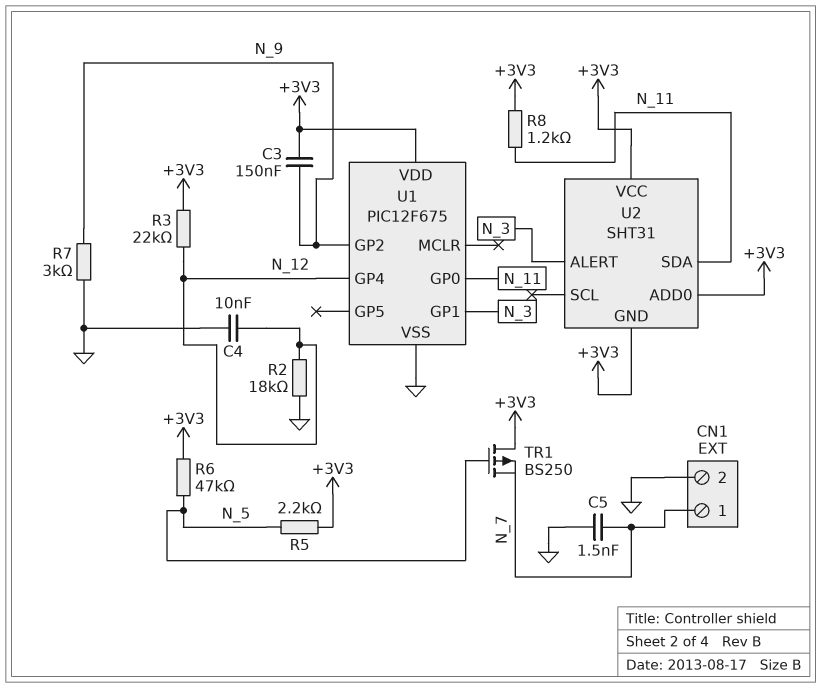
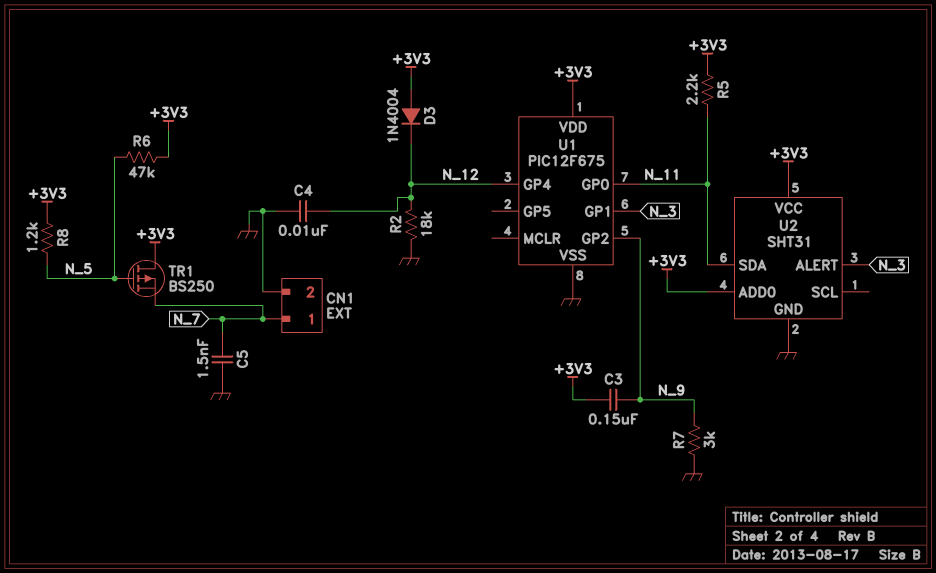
D3: none -> diode 1N4004 (A +3V3, K N_12)
R3: 22k (+3V3, N_12) -> none
R5: 2.2k (+3V3, N_5) -> 2.2k (+3V3, N_11)
R8: 1.2k (+3V3, N_11) -> 1.2k (+3V3, N_5)
U2 pin GND: +3V3 -> GND

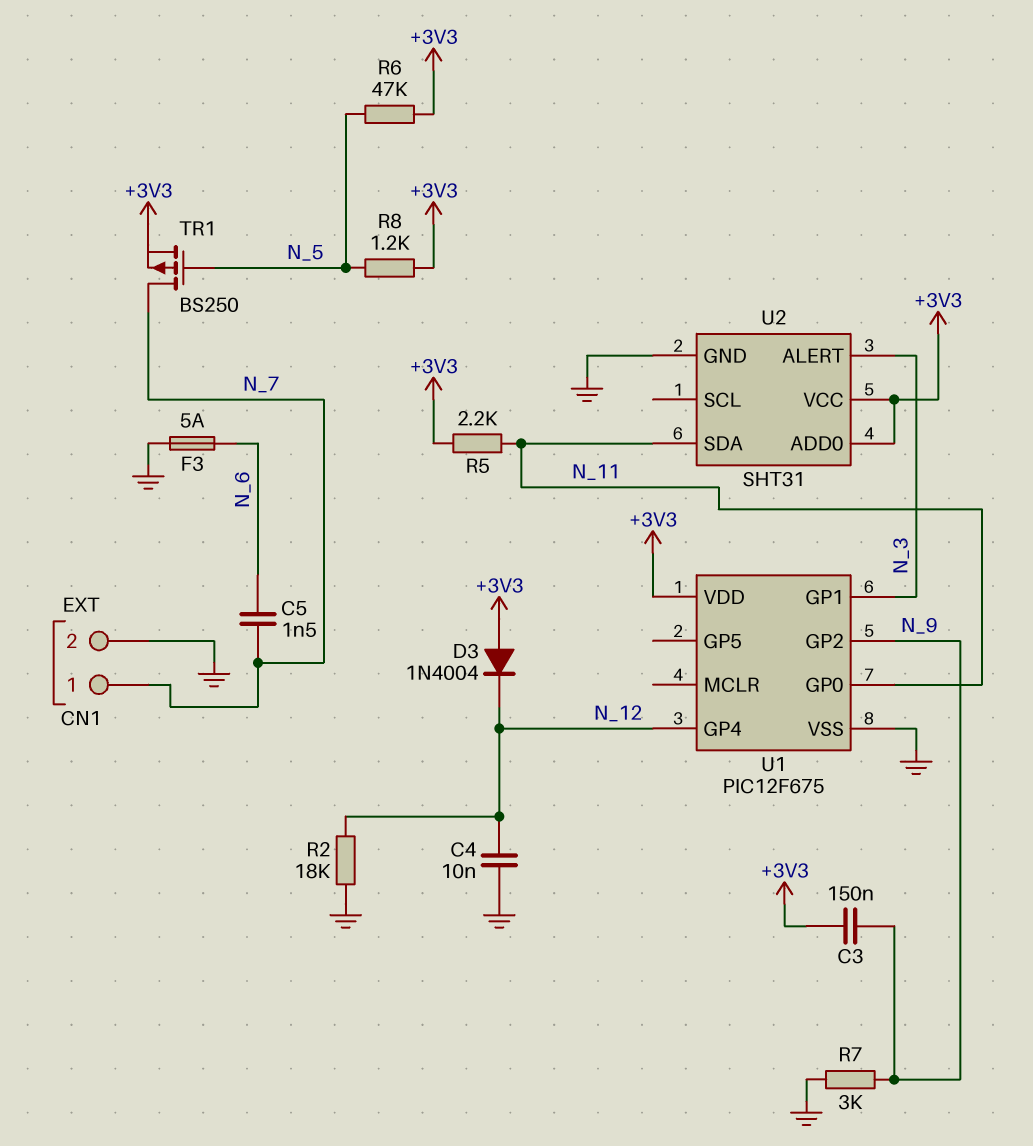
C5: 1.5nF (GND, N_7) -> 1.5nF (N_6, N_7)
F3: none -> 5A (GND, N_6)
TR1: PMOS BS250 (G N_5, D +3V3, S N_7) -> PMOS BS250 (G N_5, D N_7, S +3V3)

